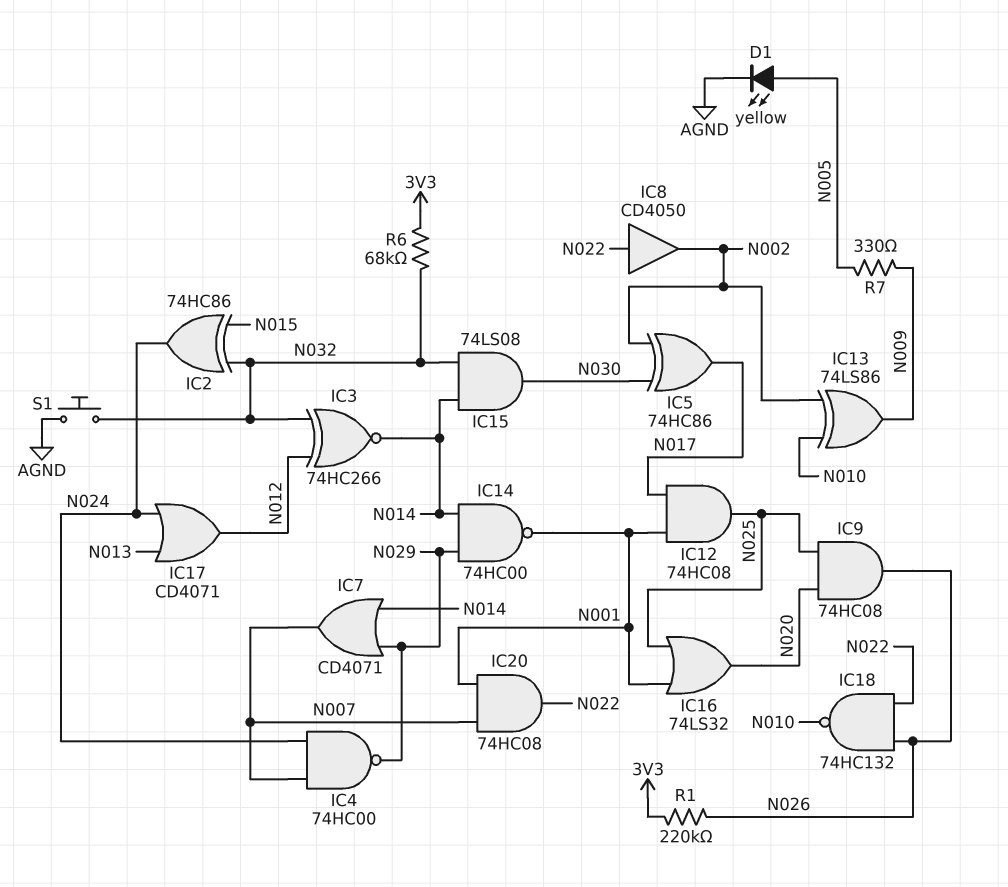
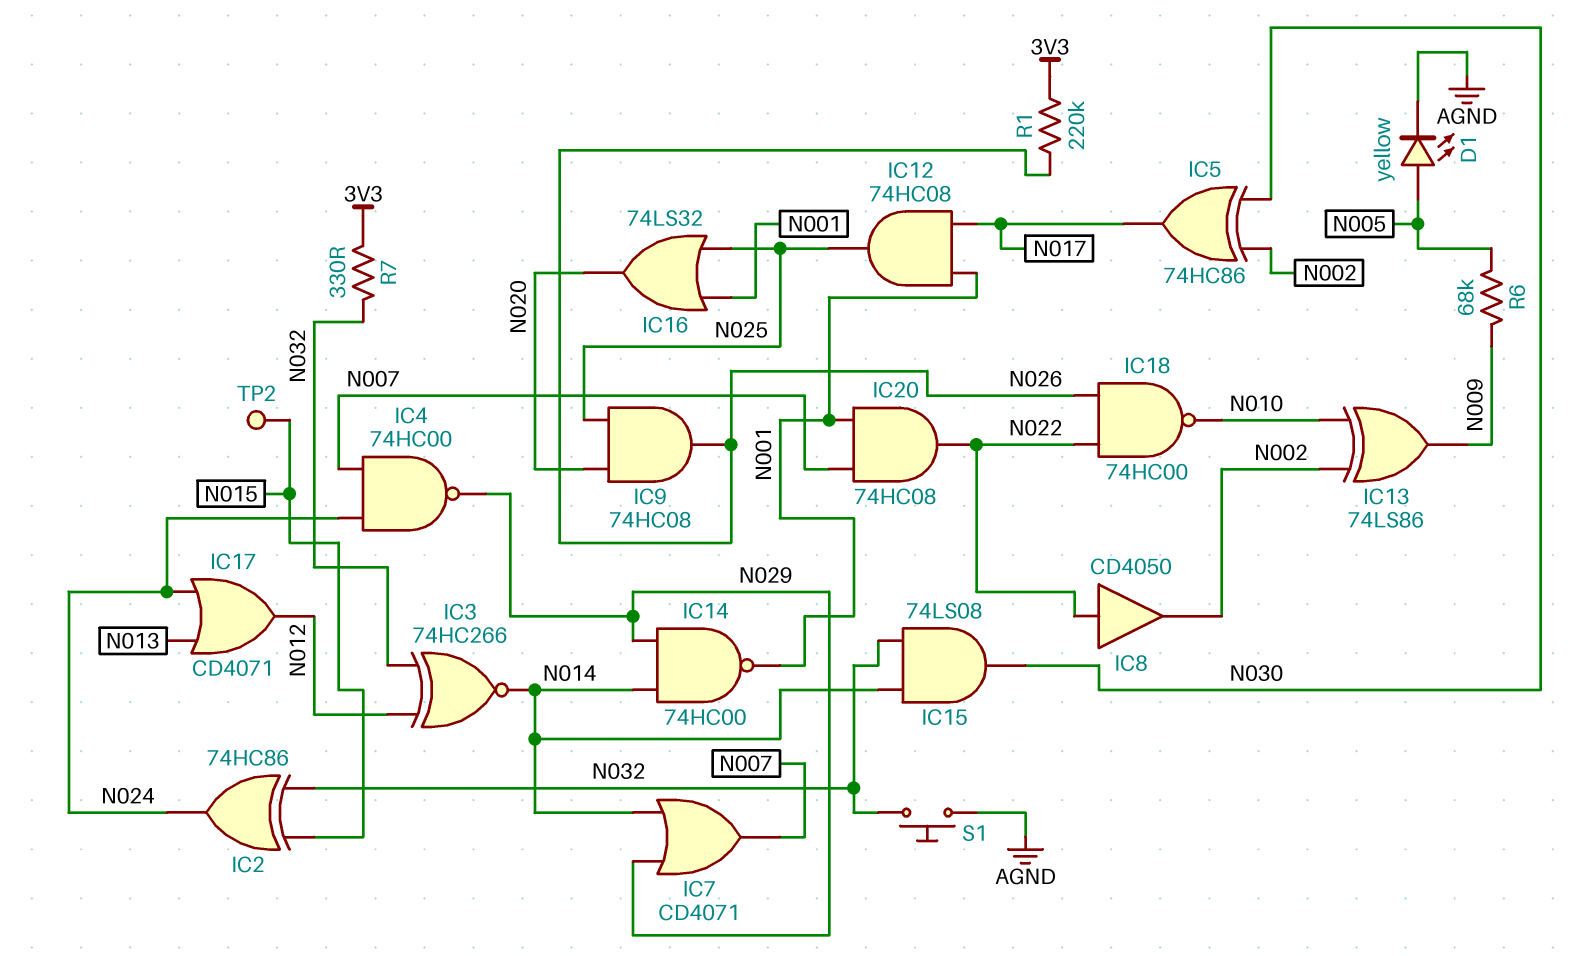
IC18: NAND 74HC132 (in N022, in N026, out N010) -> NAND 74HC00 (in N022, in N026, out N010)
R6: 68k (3V3, N032) -> 68k (N005, N009)
R7: 330 (N005, N009) -> 330 (3V3, N032)
TP2: none -> test point (N015)

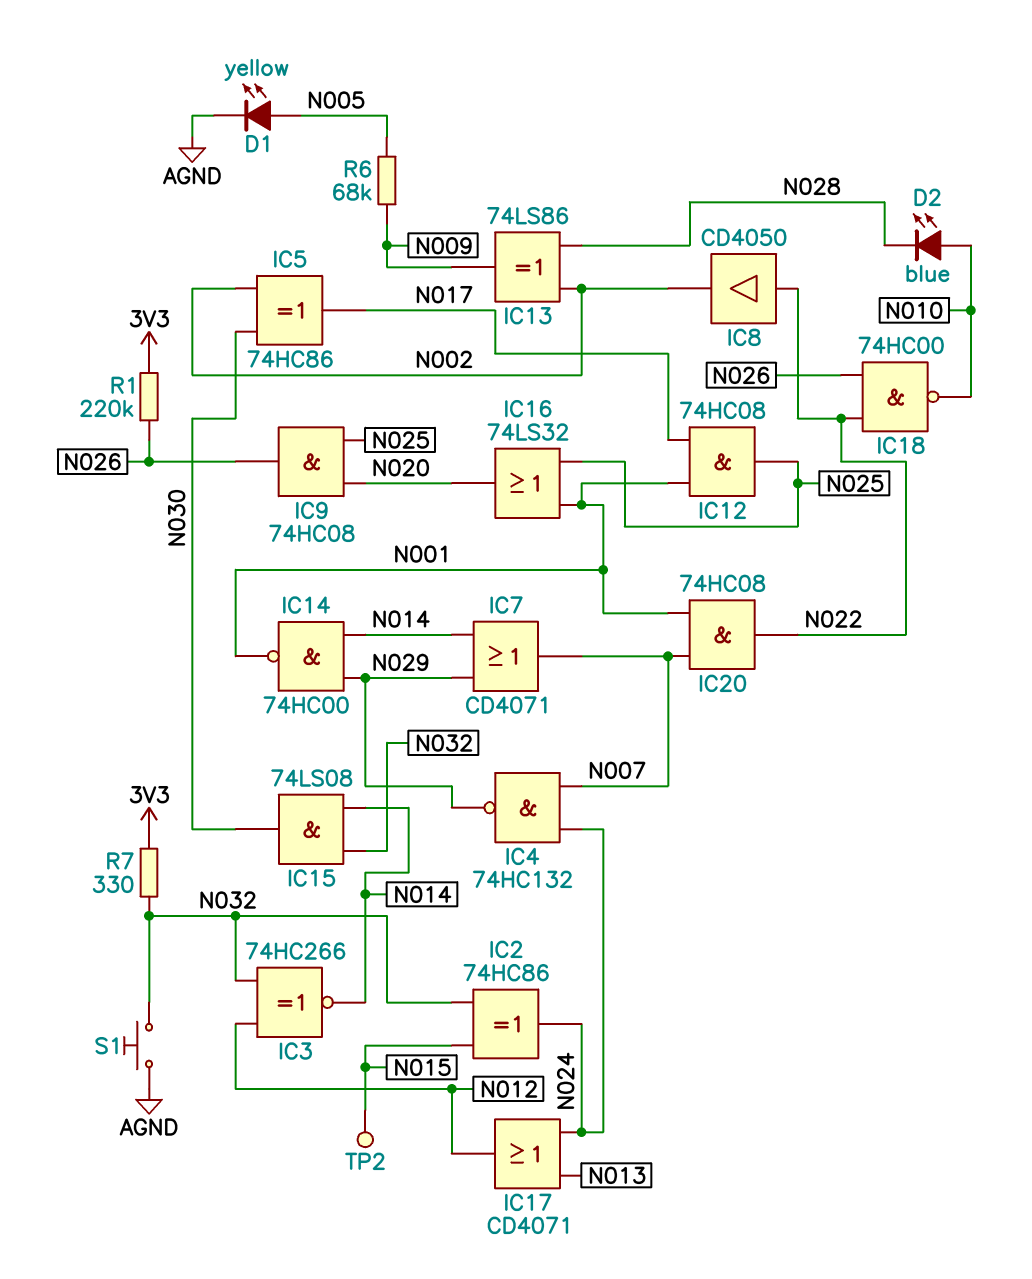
D2: none -> LED blue (A N010, K N028)
IC4: NAND 74HC00 (in N007, in N024, out N029) -> NAND 74HC132 (in N007, in N024, out N029)
IC13: XOR 74LS86 (in N002, in N010, out N009) -> XOR 74LS86 (in N002, in N028, out N009)

